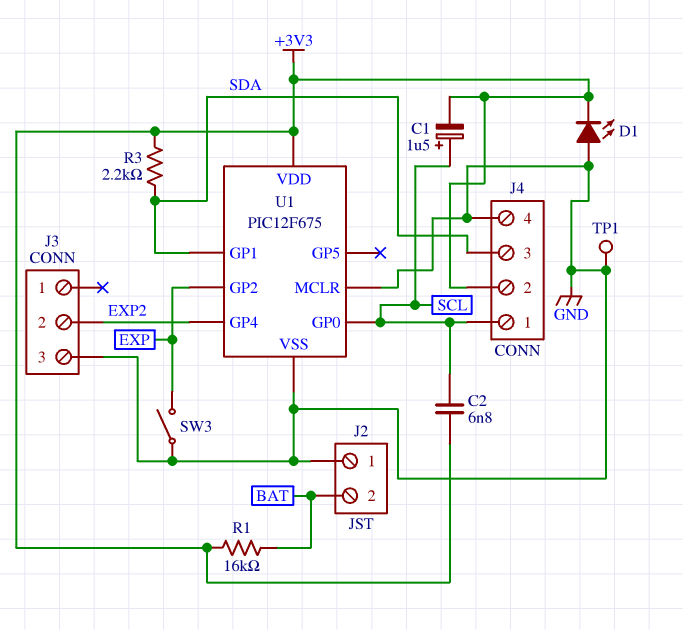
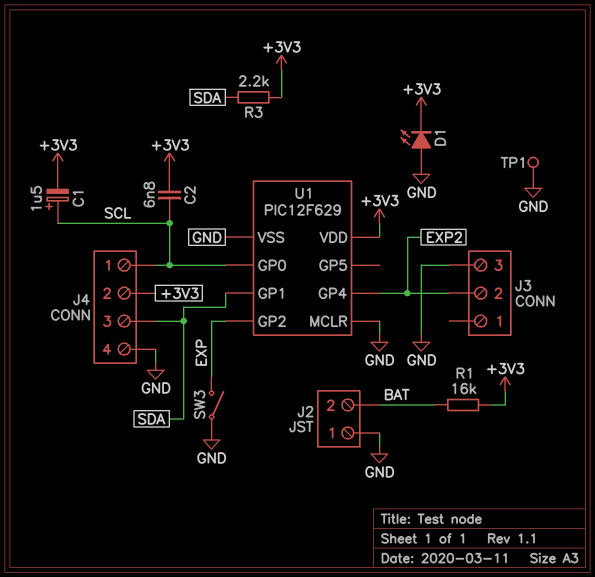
U1: PIC12F675 -> PIC12F629

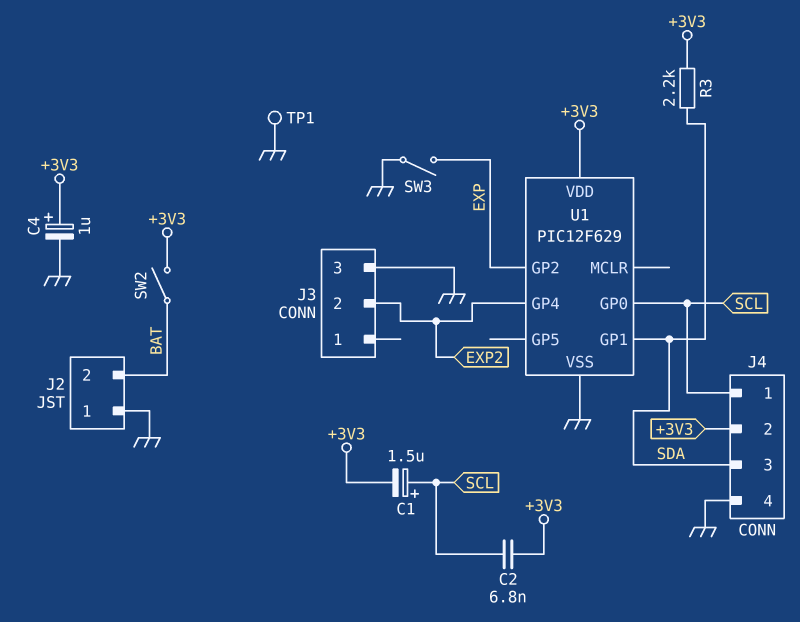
C4: none -> 1uF (plus +3V3, minus GND)
D1: LED (A GND, K +3V3) -> none
R1: 16k (+3V3, BAT) -> none
SW2: none -> switch (+3V3, BAT)
U1 pin MCLR: GND -> none

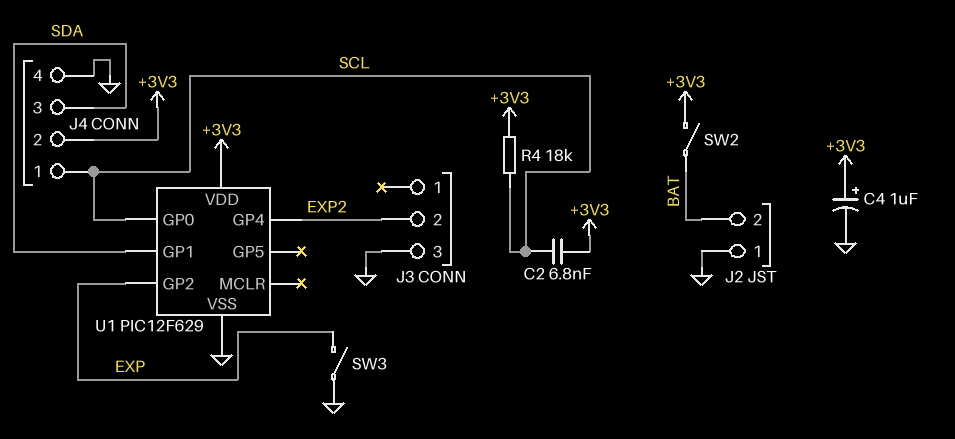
C1: 1.5uF (plus SCL, minus +3V3) -> none
R3: 2.2k (+3V3, SDA) -> none
R4: none -> 18k (+3V3, SCL)
TP1: test point (GND) -> none

